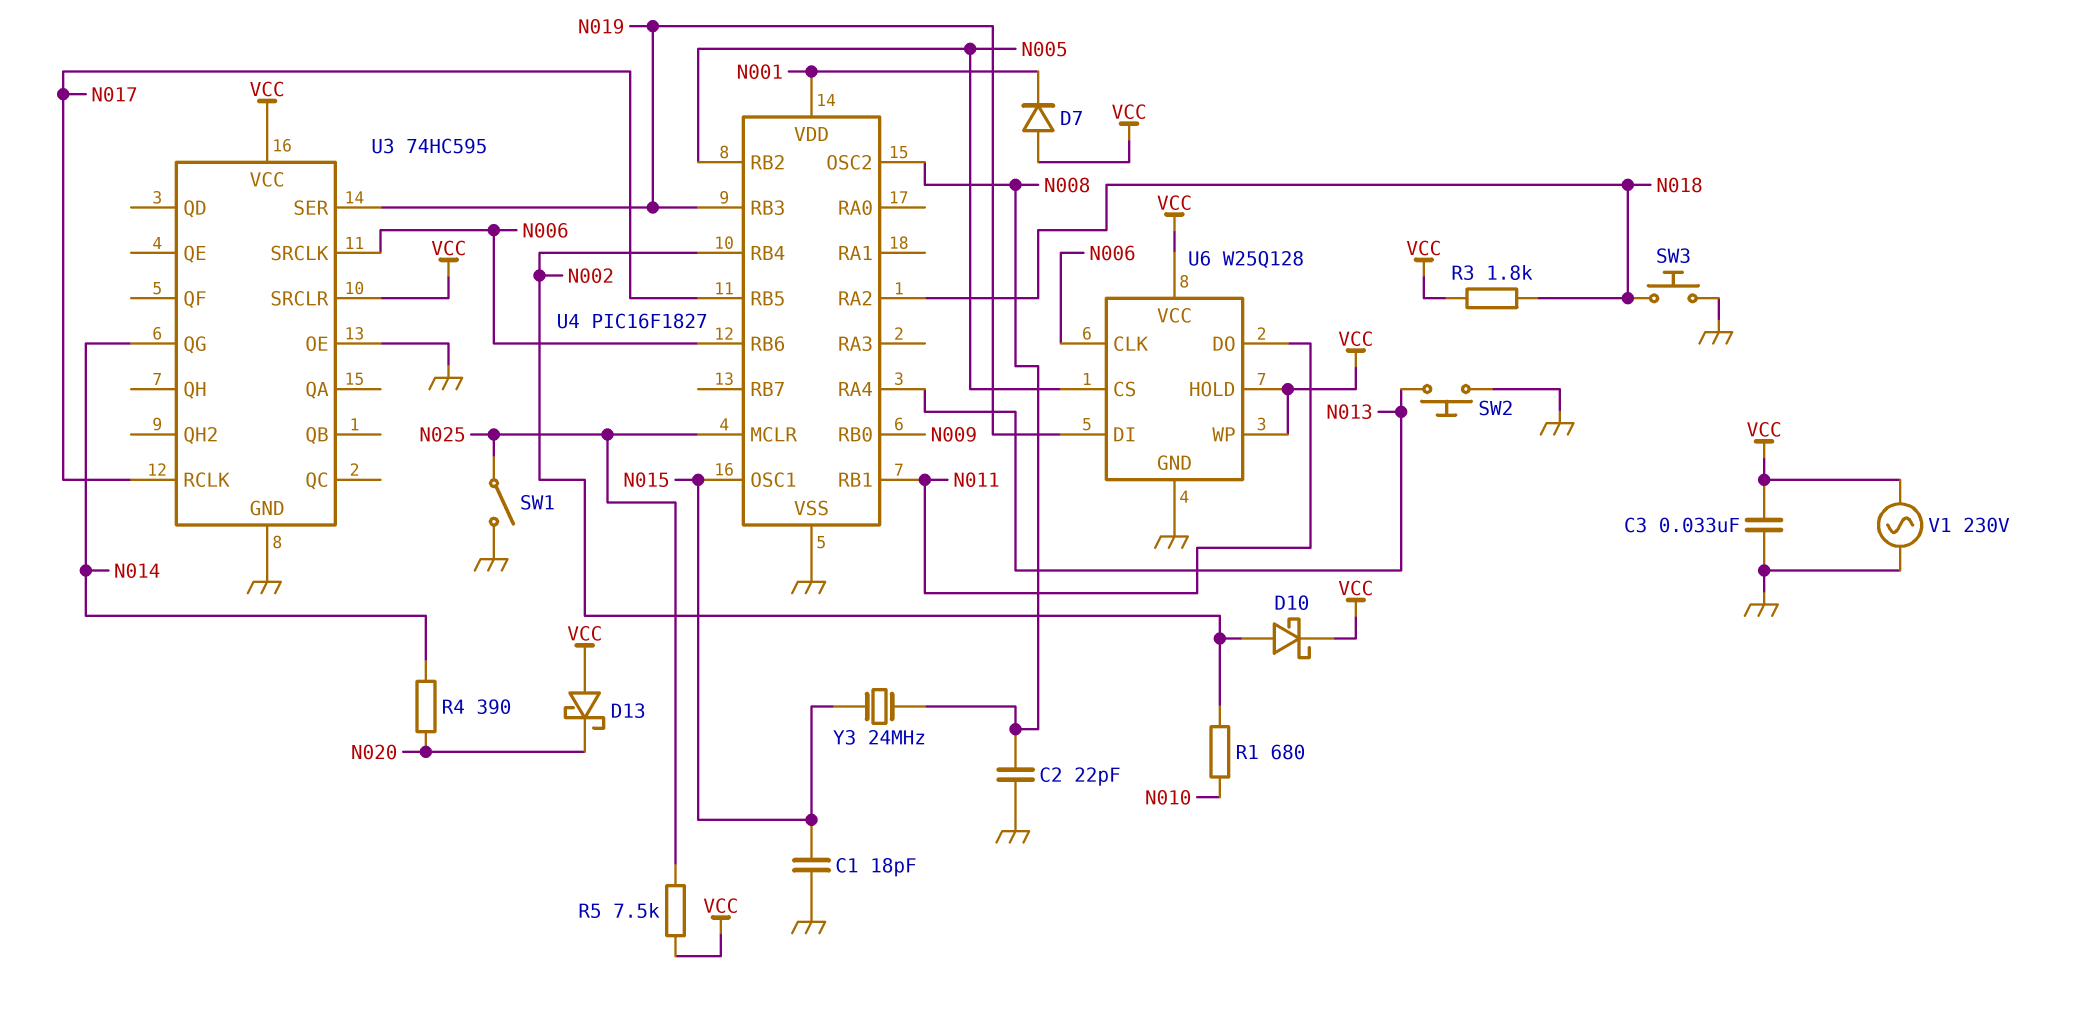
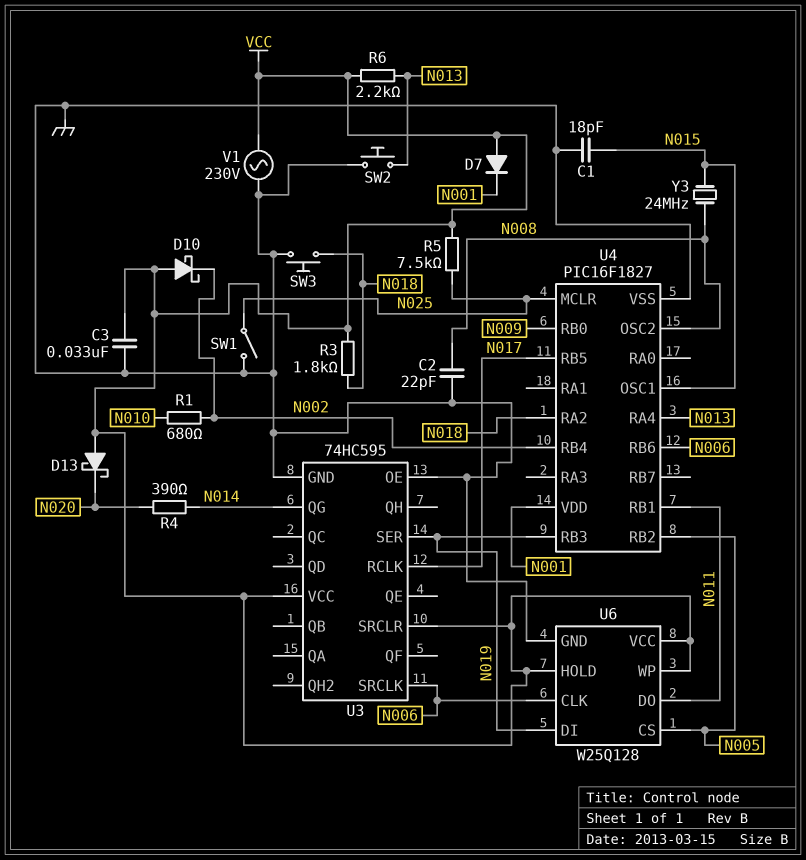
D10: schottky (A N002, K VCC) -> schottky (A VCC, K N002)
R6: none -> 2.2k (N013, VCC)

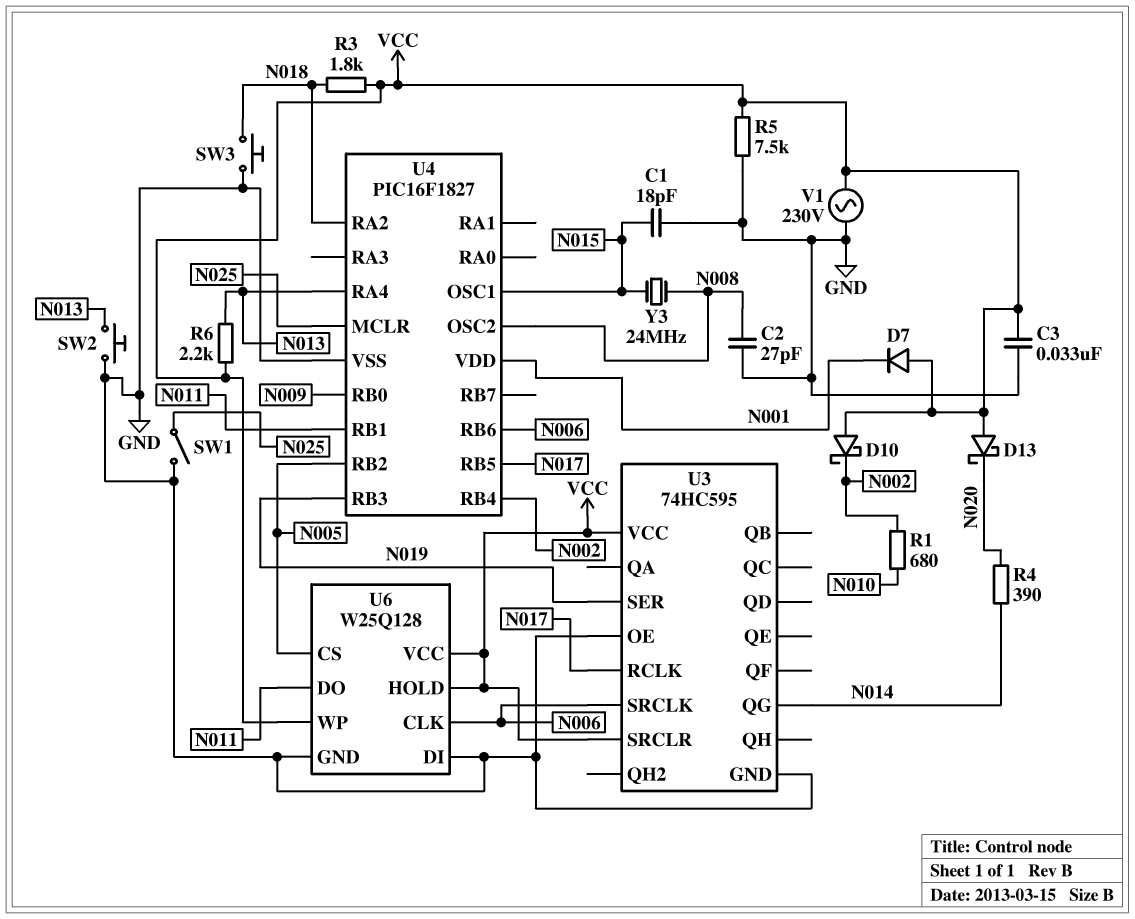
C2: 22pF (GND, N008) -> 27pF (GND, N008)
R5: 7.5k (N025, VCC) -> 7.5k (GND, VCC)
U6 pin DI: N019 -> GND

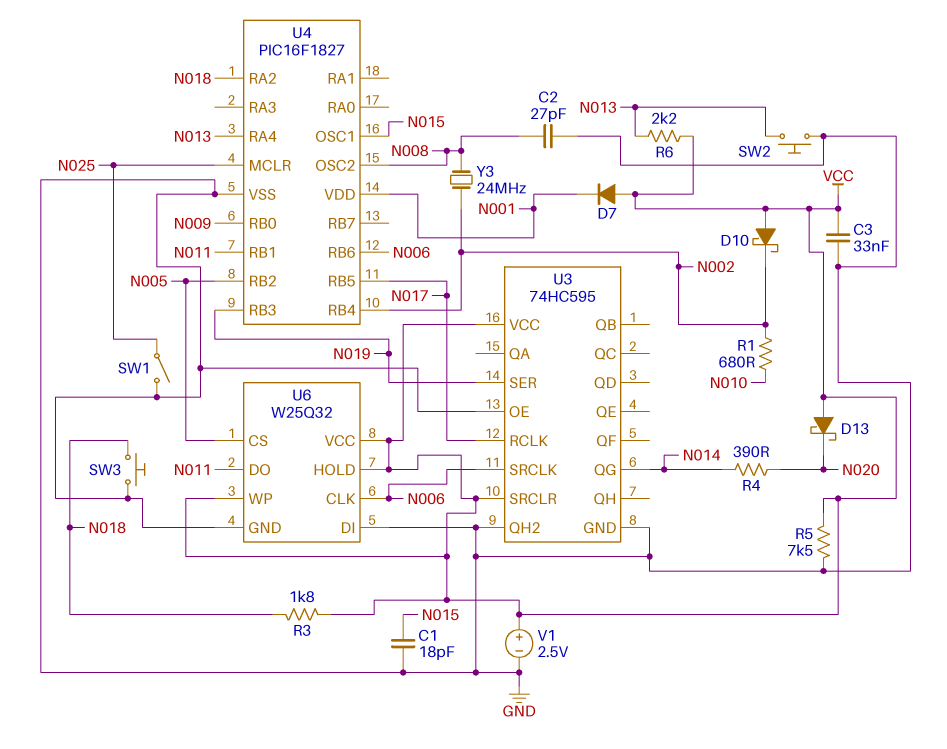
U3 pin QH2: none -> GND
U6: W25Q128 -> W25Q32
V1: AC 230V (GND, VCC) -> 2.5V (plus VCC, minus GND)
Y3: 24MHz (N008, N015) -> 24MHz (N002, N008)

